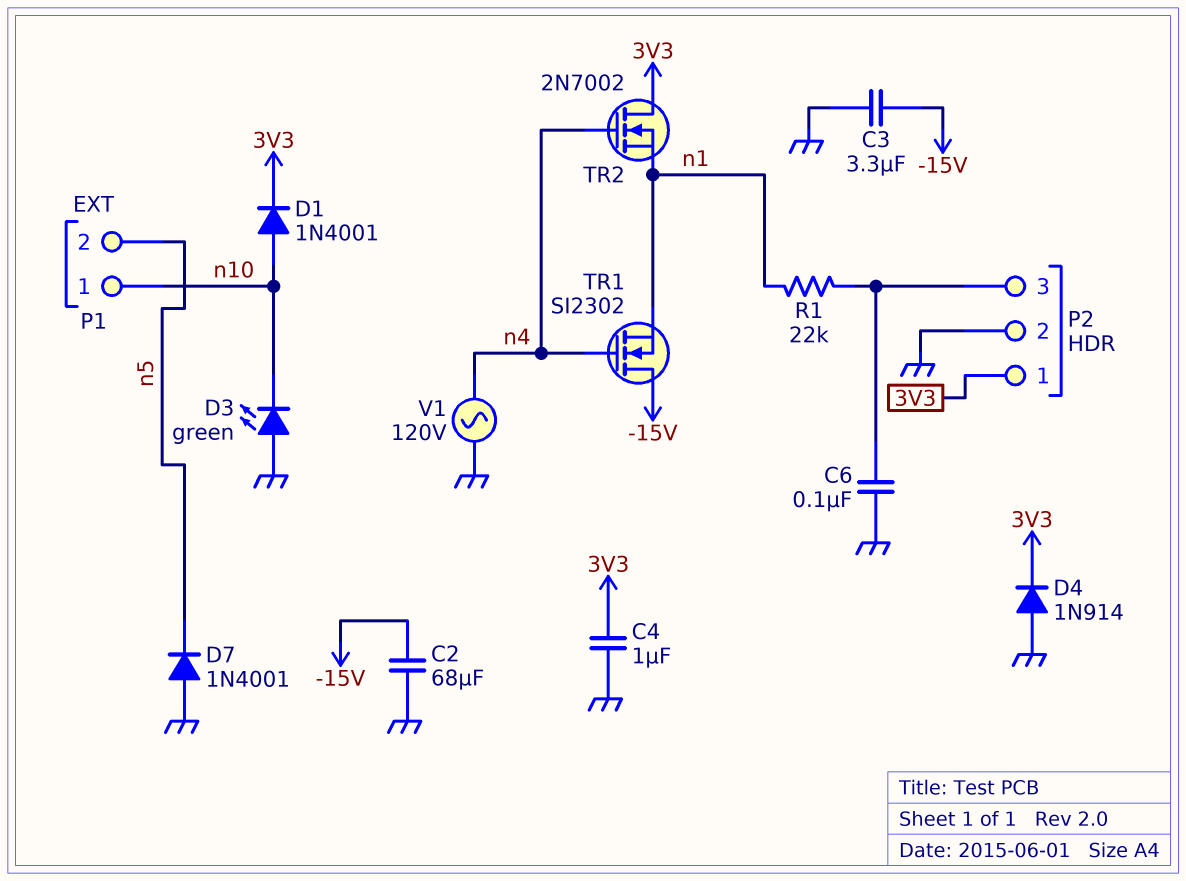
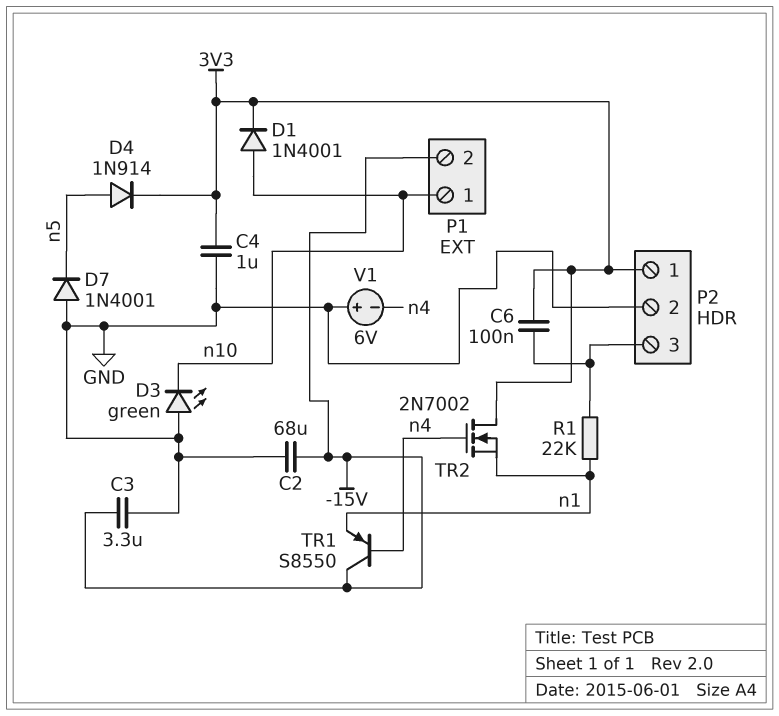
C6: 100nF (GND, P2/3) -> 100nF (3V3, P2/3)
D4: diode 1N914 (A GND, K 3V3) -> diode 1N914 (A n5, K 3V3)
P1 pin 2: n5 -> -15V
TR1: NMOS SI2302 (G n4, D -15V, S n1) -> PNP S8550 (B n4, C -15V, E n1)
V1: AC 120V (GND, n4) -> 6V (plus GND, minus n4)

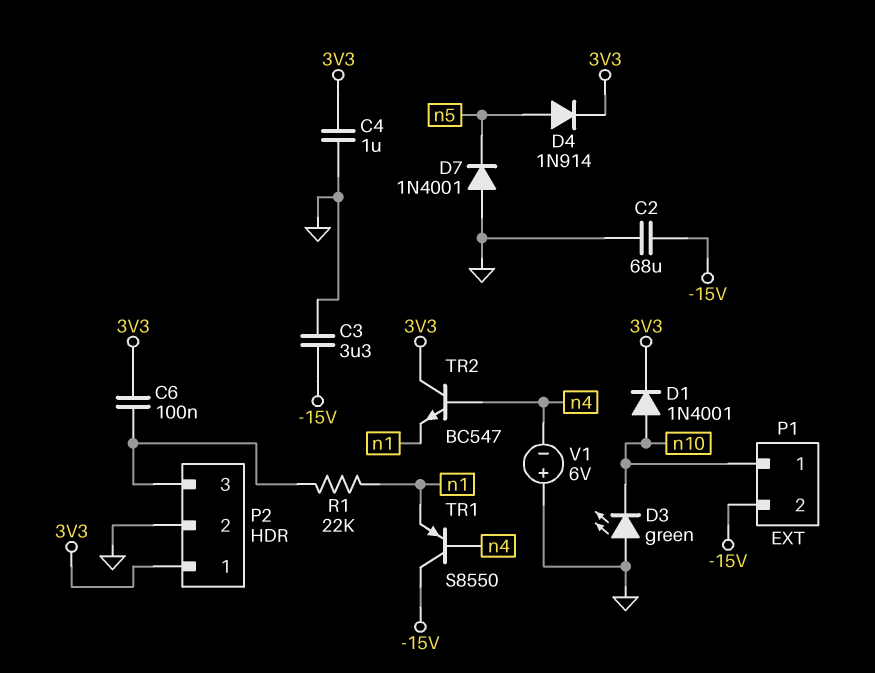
TR2: NMOS 2N7002 (G n4, D 3V3, S n1) -> NPN BC547 (B n4, C 3V3, E n1)

